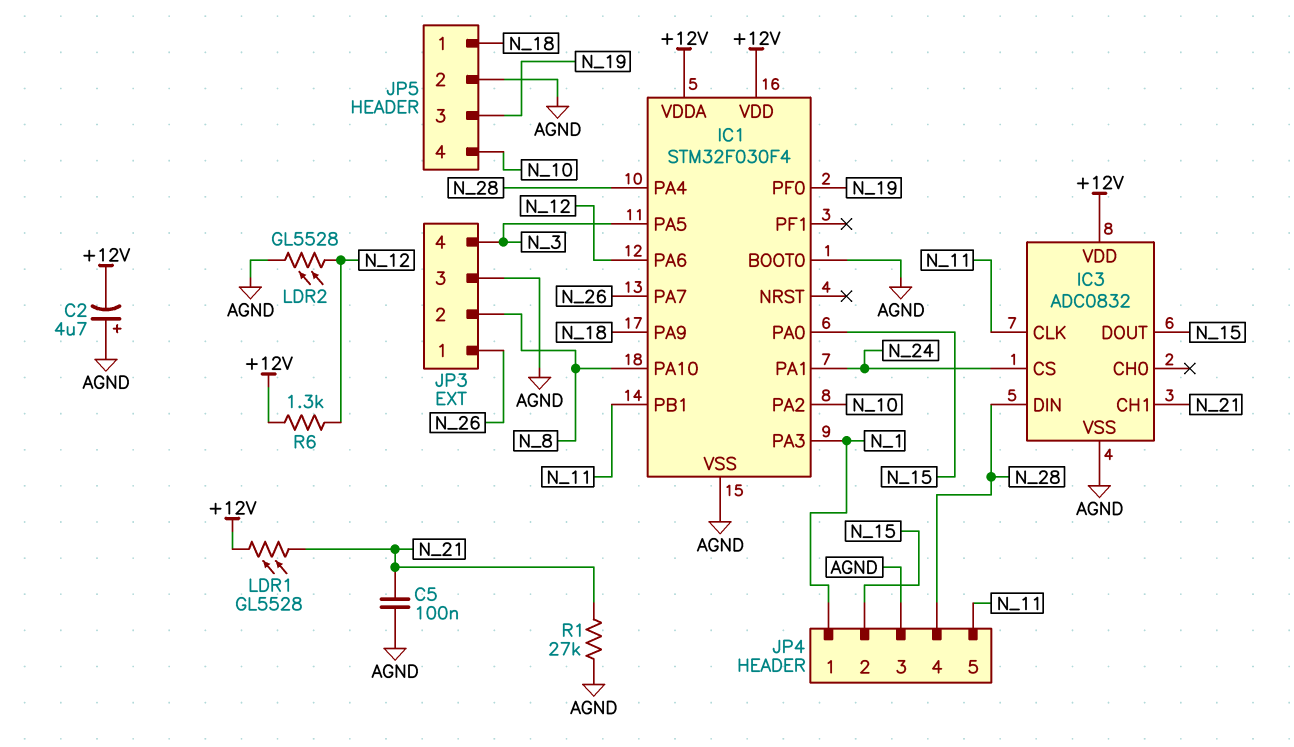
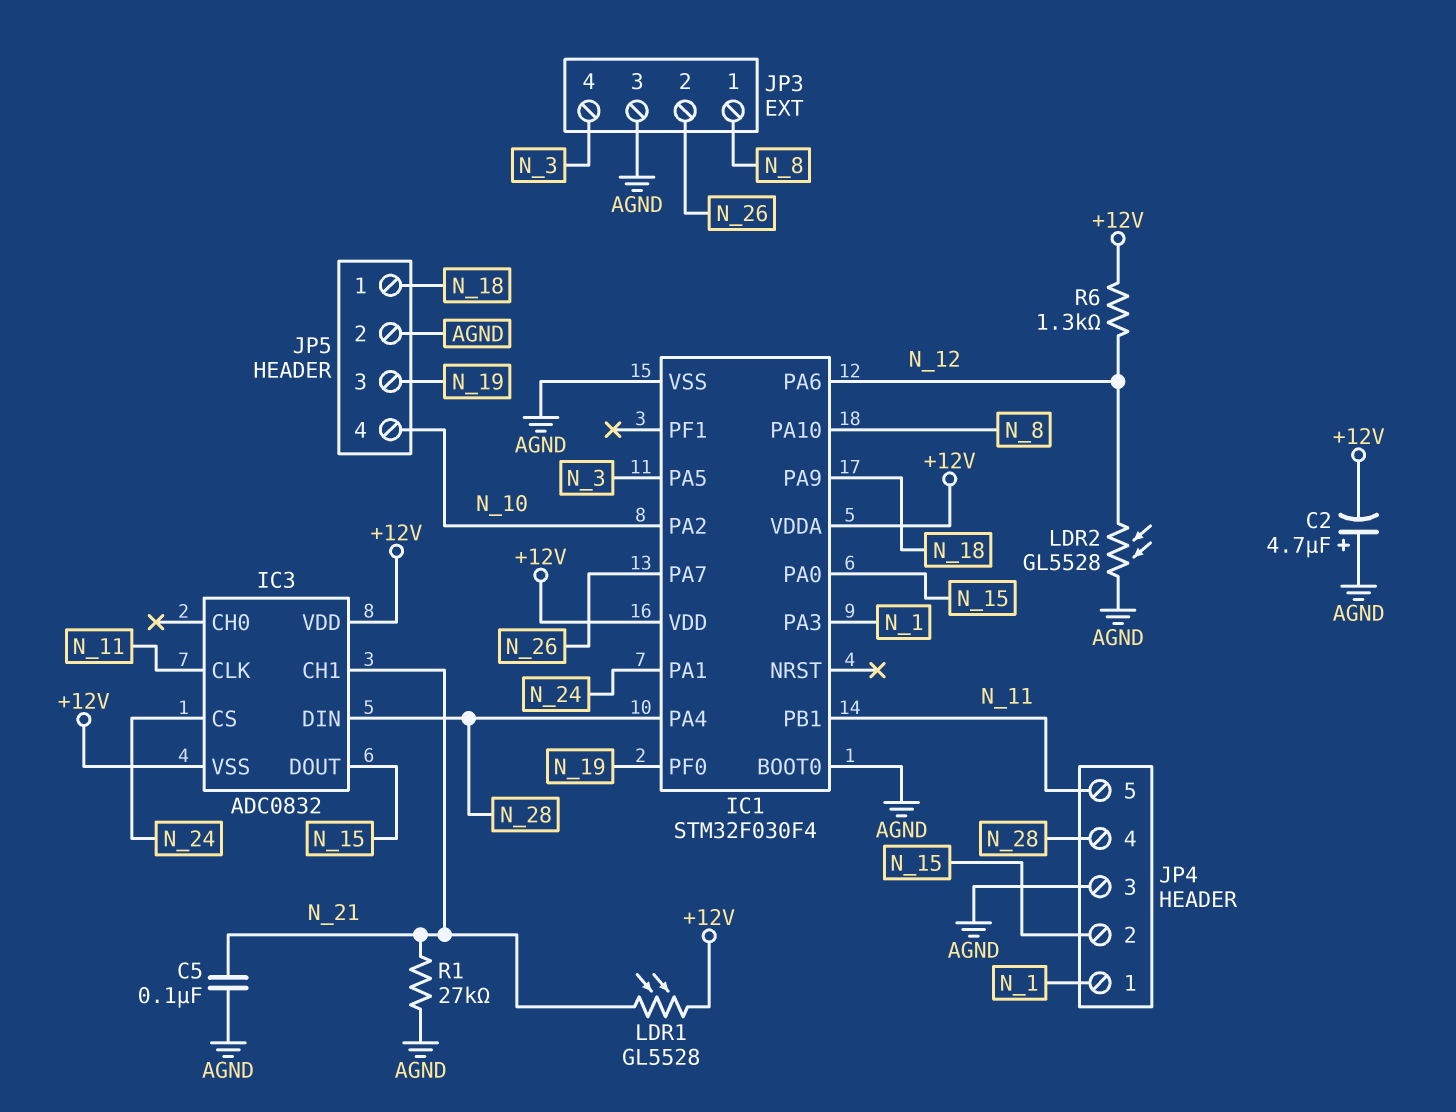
IC3 pin VSS: AGND -> +12V
JP3 pin 1: N_26 -> N_8
JP3 pin 2: N_8 -> N_26

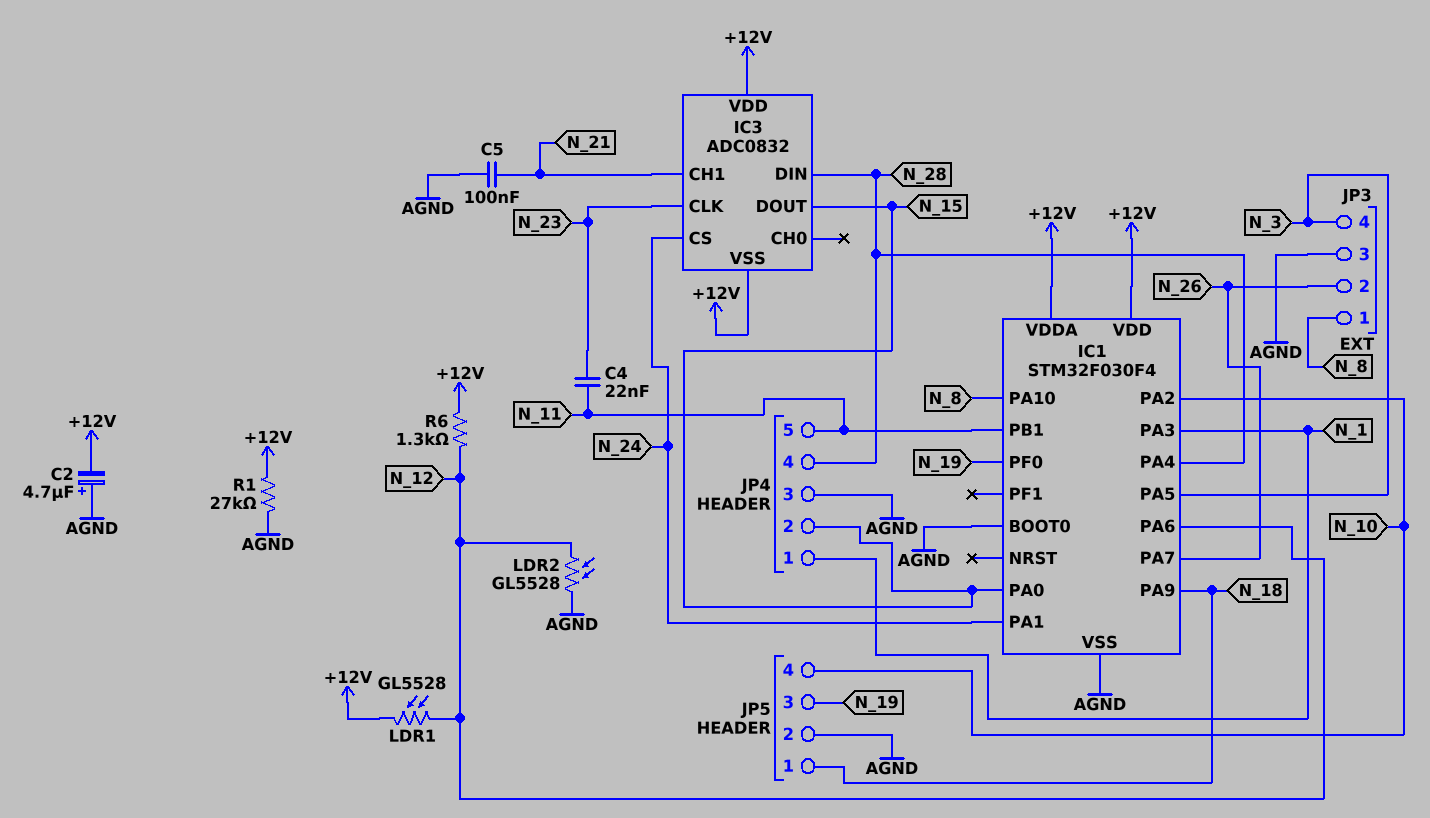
C4: none -> 22nF (N_11, N_23)
IC3 pin CLK: N_11 -> N_23
LDR1: GL5528 (+12V, N_21) -> GL5528 (+12V, N_12)
R1: 27k (AGND, N_21) -> 27k (+12V, AGND)

